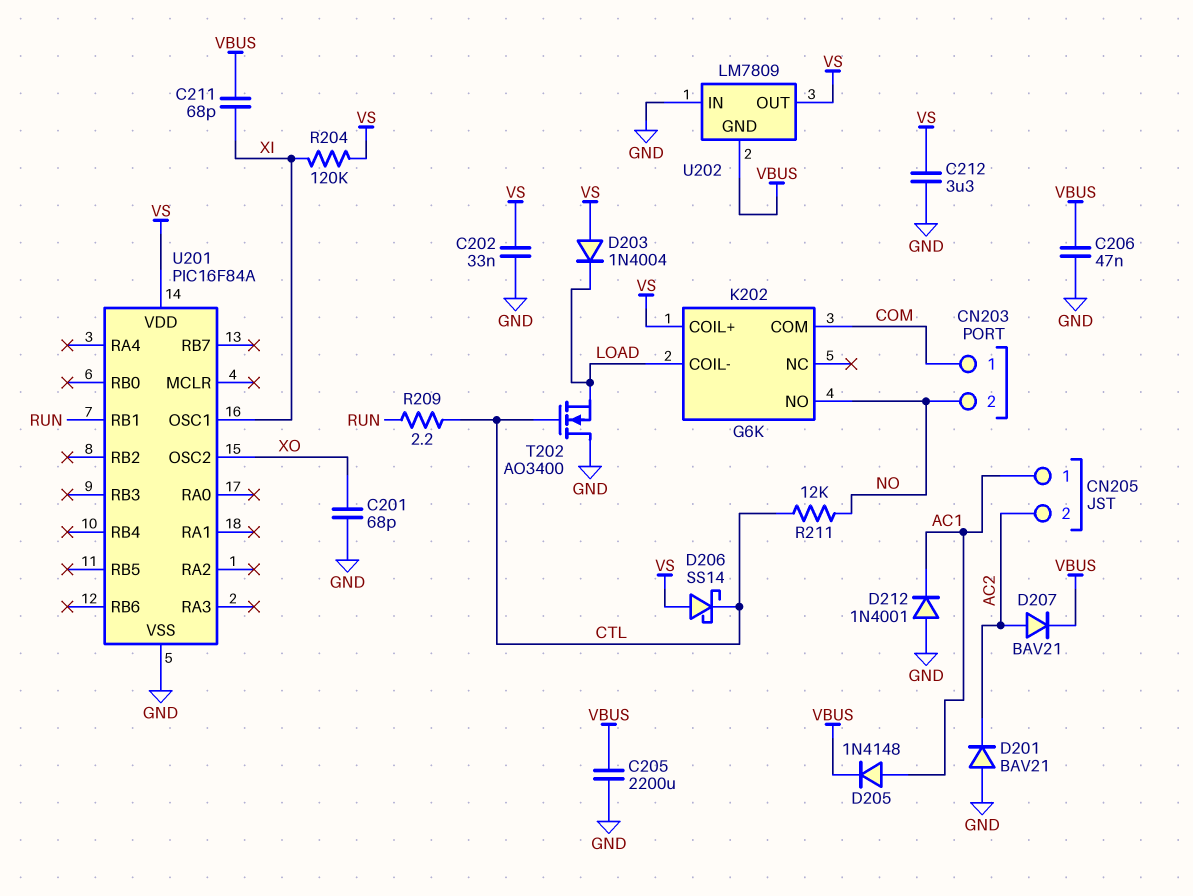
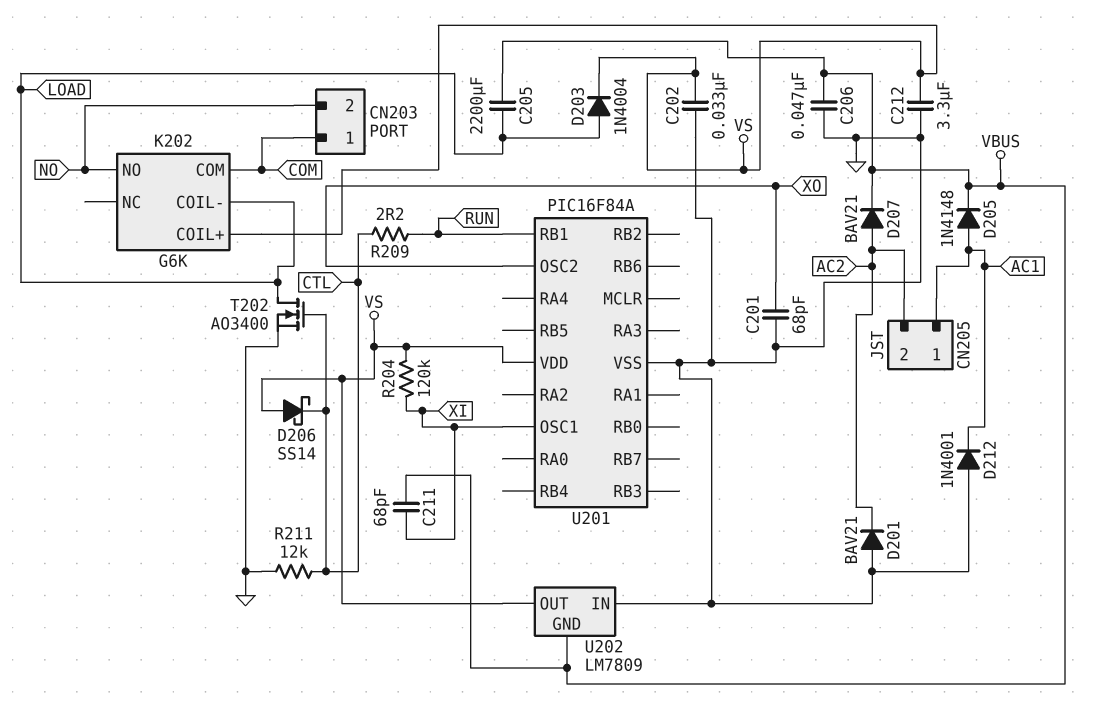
C205: 2200uF (GND, VBUS) -> 2200uF (LOAD, VBUS)
D203: diode 1N4004 (A VS, K LOAD) -> diode 1N4004 (A LOAD, K VS)
R211: 12k (CTL, NO) -> 12k (CTL, GND)
T202: NMOS AO3400 (G CTL, D GND, S LOAD) -> NMOS AO3400 (G CTL, D LOAD, S GND)

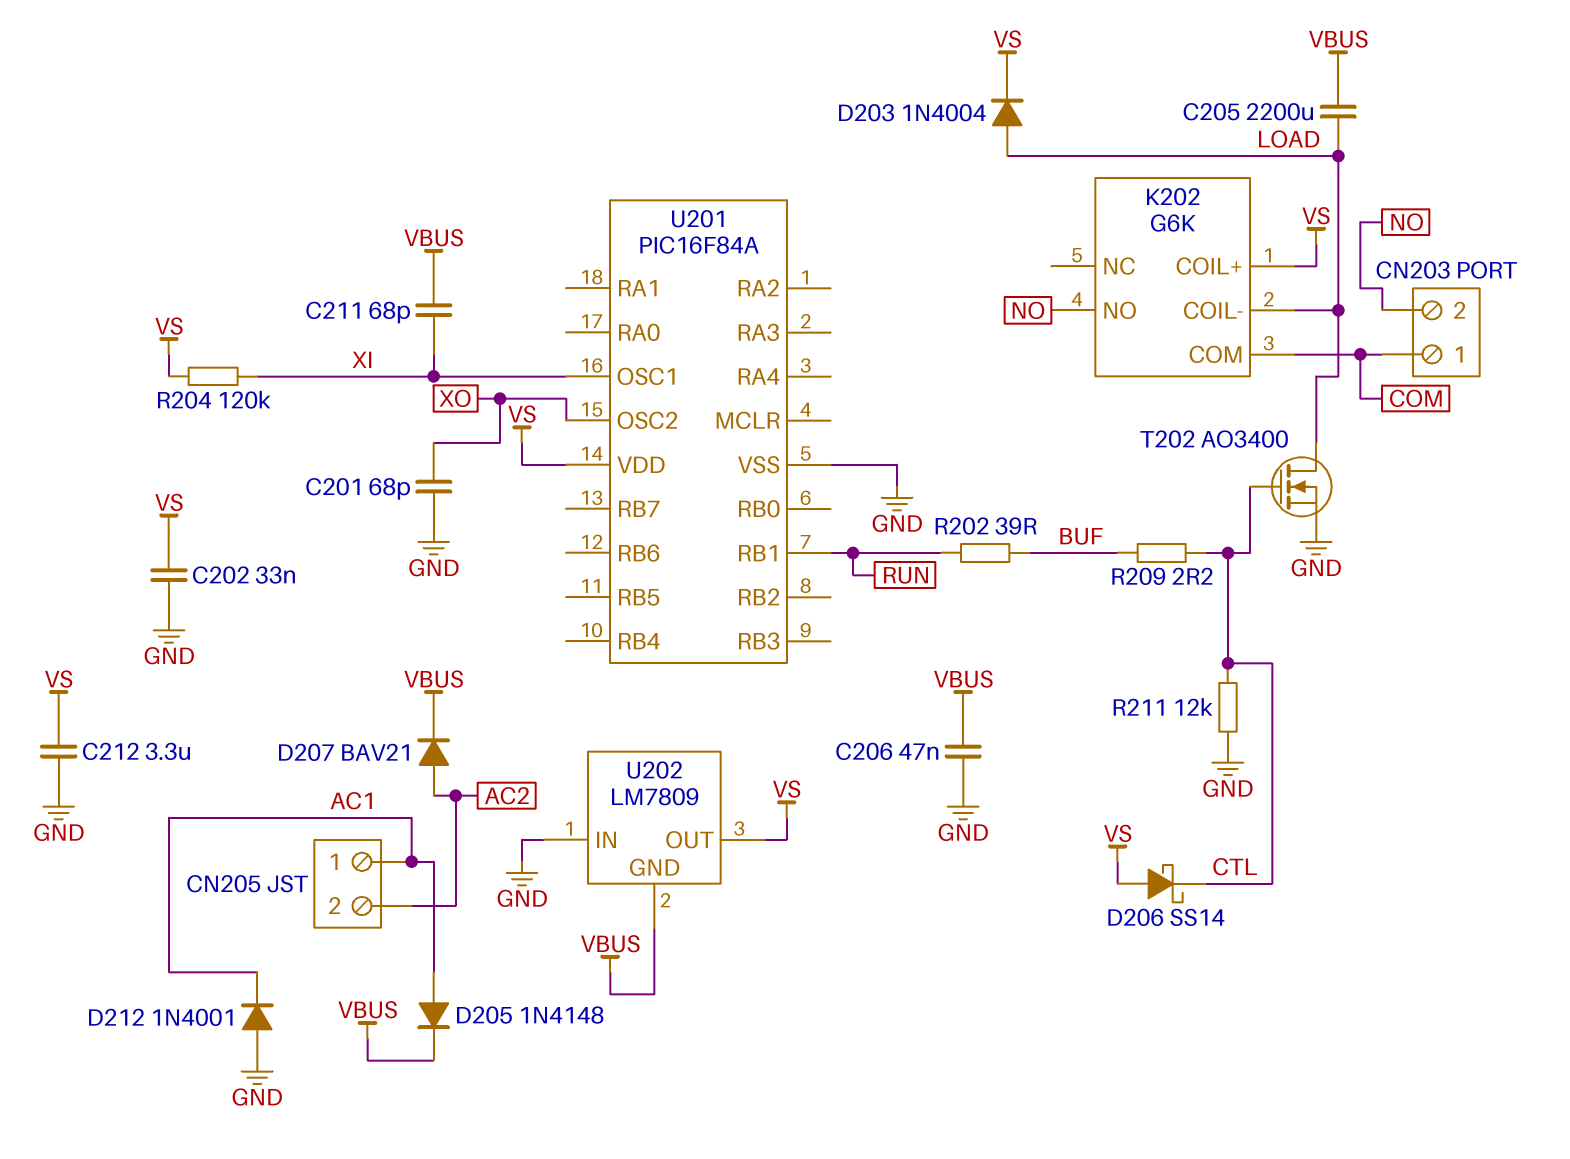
D201: diode BAV21 (A GND, K AC2) -> none
R202: none -> 39 (BUF, RUN)
R209: 2.2 (CTL, RUN) -> 2.2 (BUF, CTL)

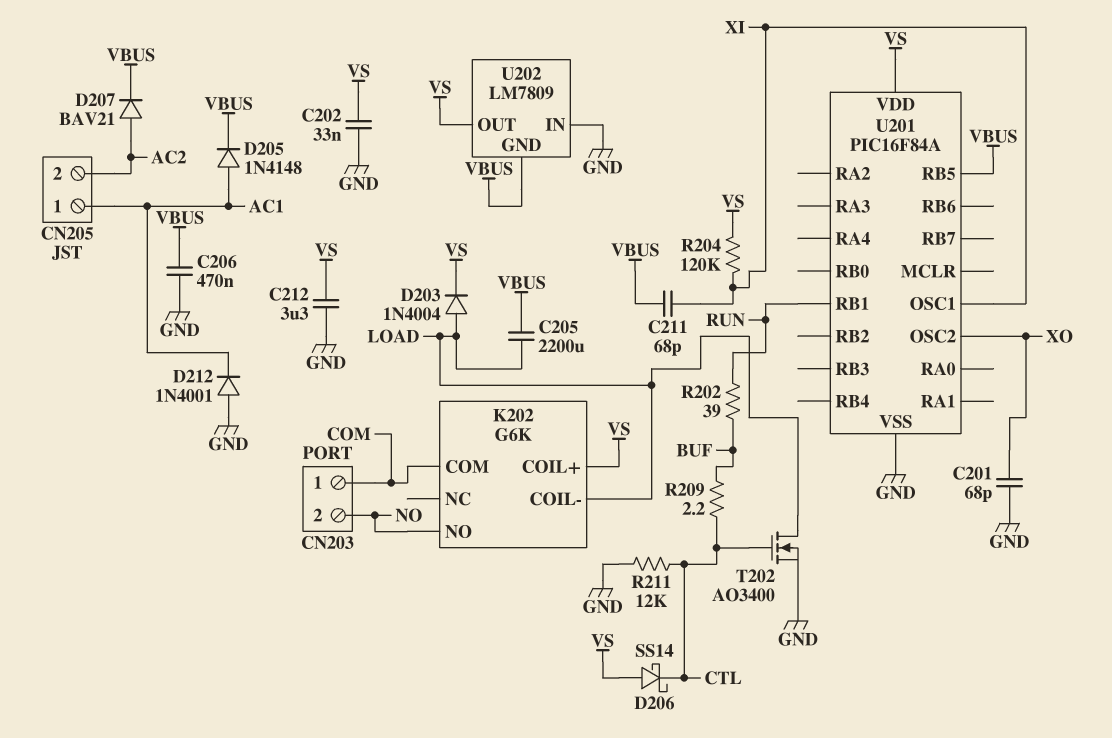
C206: 47nF (GND, VBUS) -> 470nF (GND, VBUS)
U201 pin RB5: none -> VBUS

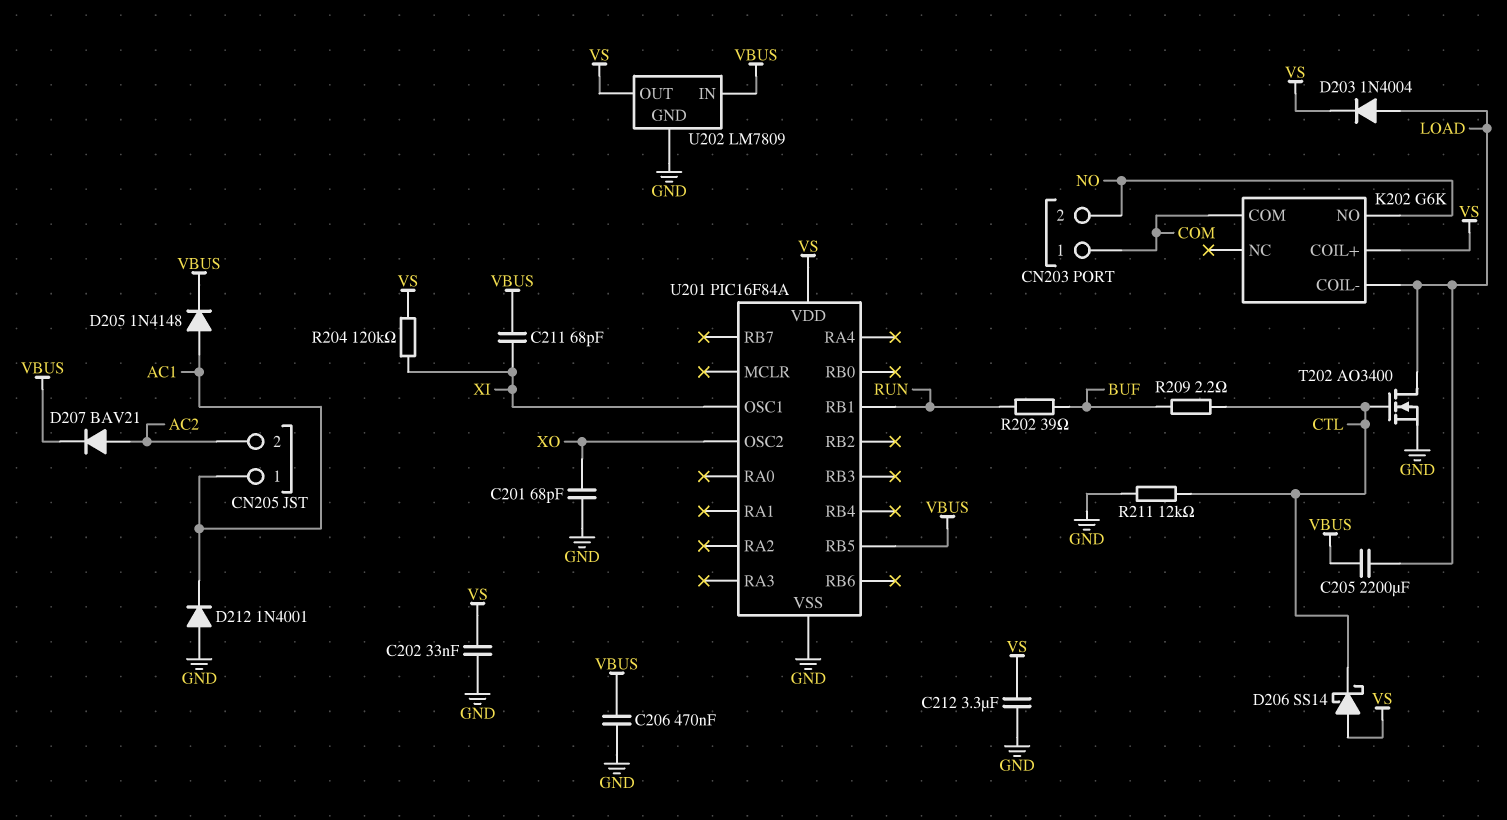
U202 pin GND: VBUS -> GND
U202 pin IN: GND -> VBUS

